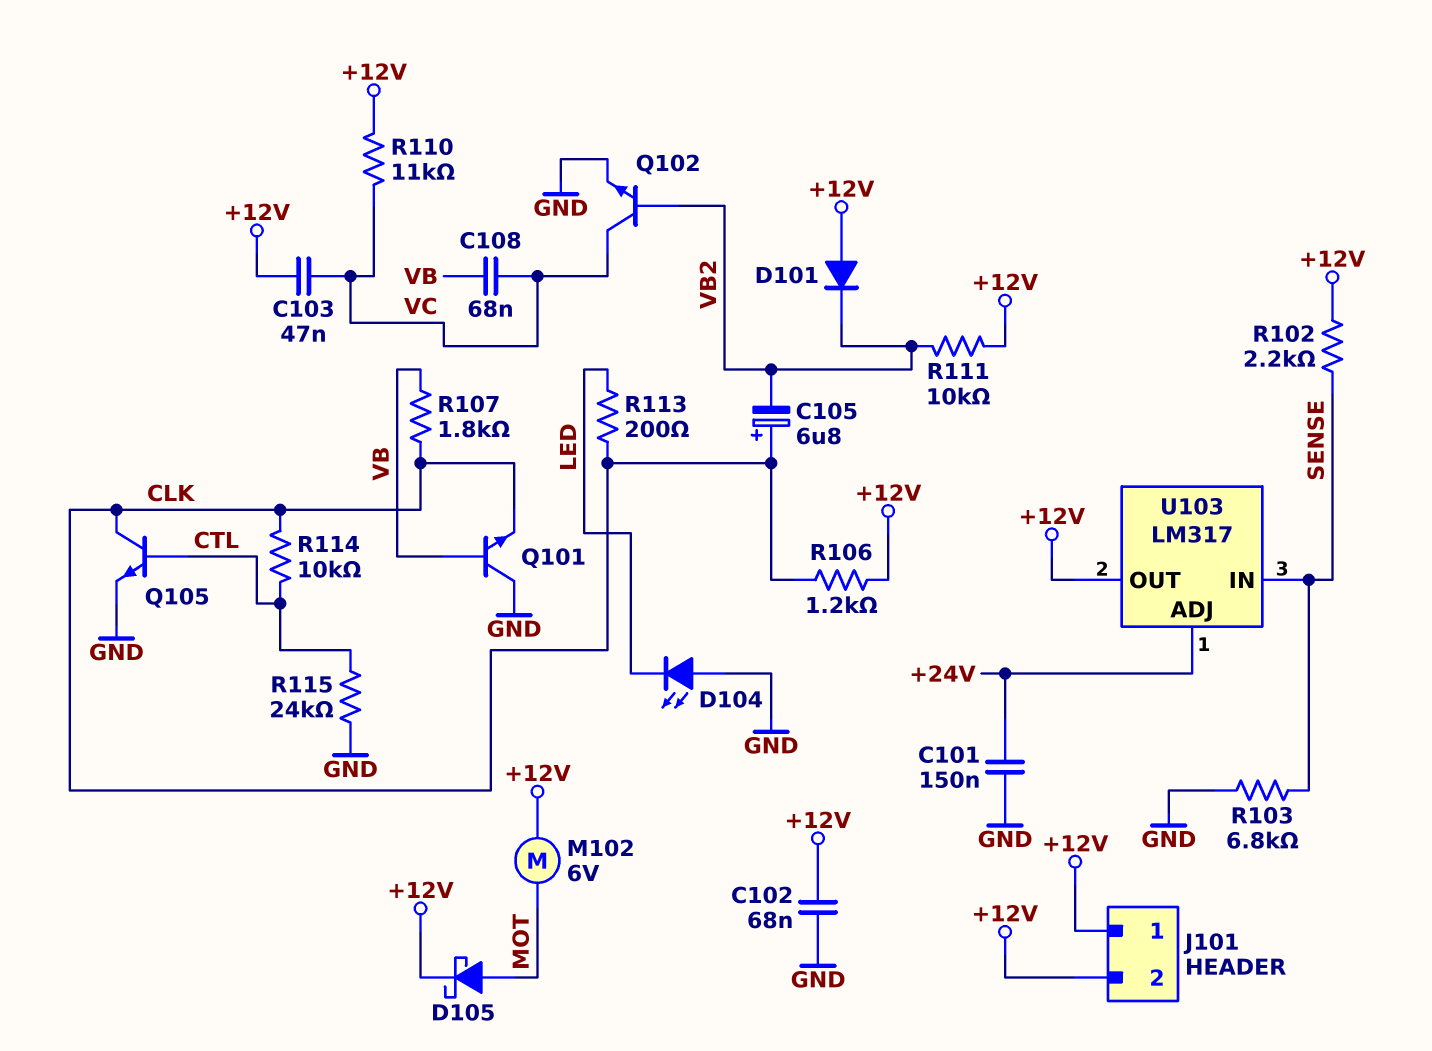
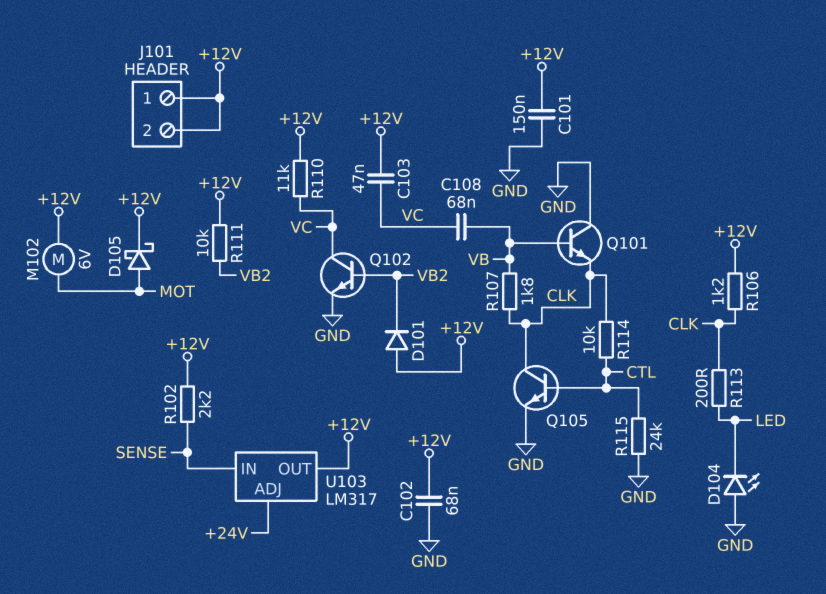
C101: 150nF (+24V, GND) -> 150nF (+12V, GND)
C105: 6.8uF (plus CLK, minus VB2) -> none
R103: 6.8k (GND, SENSE) -> none

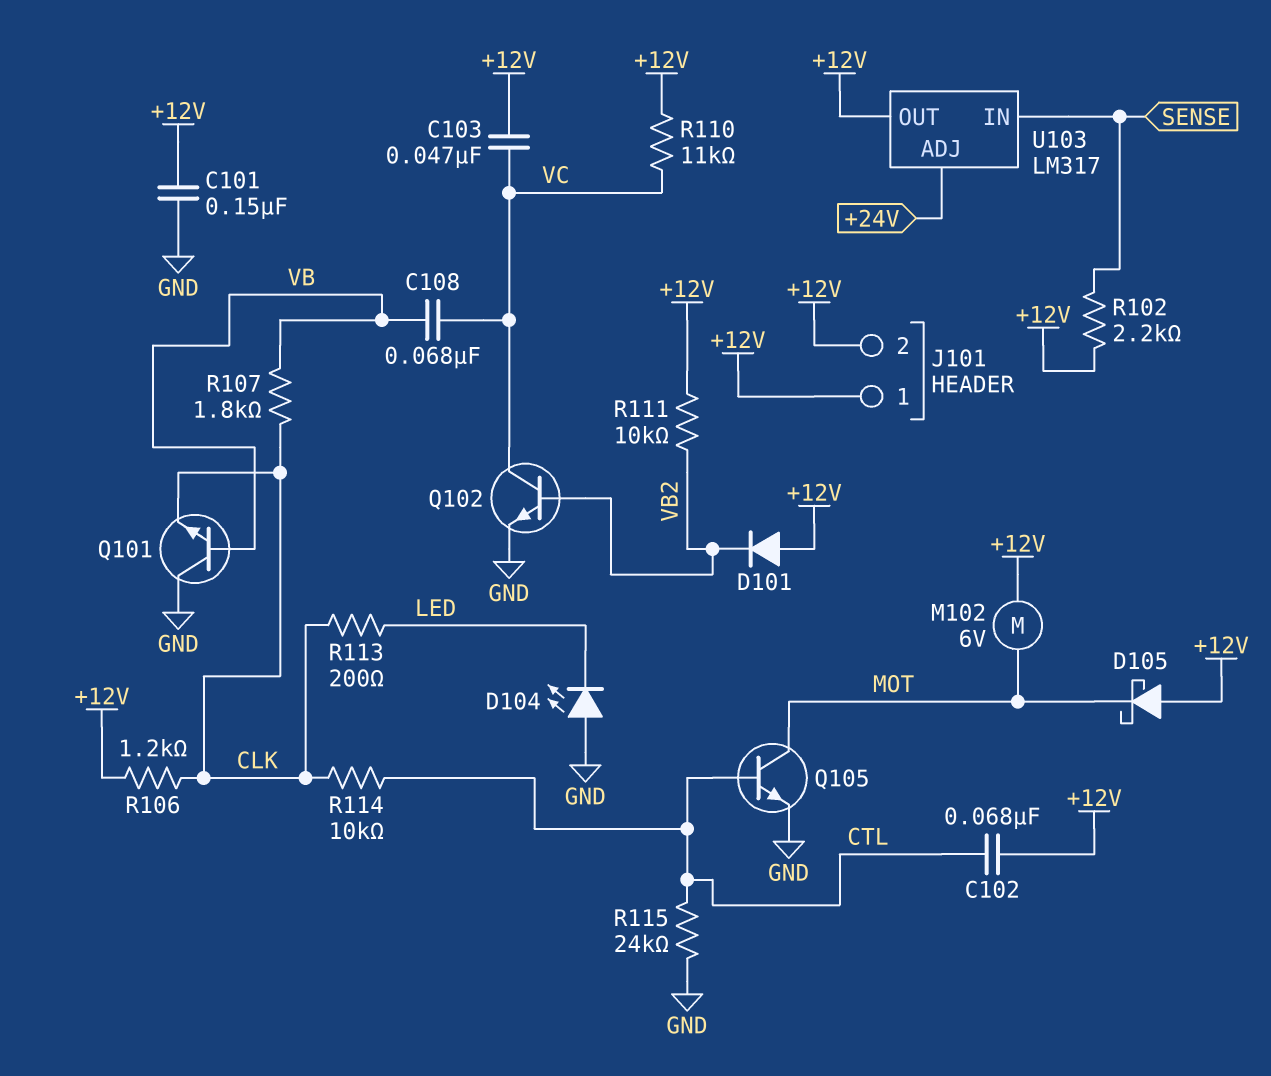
C102: 68nF (+12V, GND) -> 68nF (+12V, CTL)
D105: schottky (A MOT, K +12V) -> schottky (A +12V, K MOT)
Q105: NPN (B CTL, C CLK, E GND) -> NPN (B CTL, C MOT, E GND)

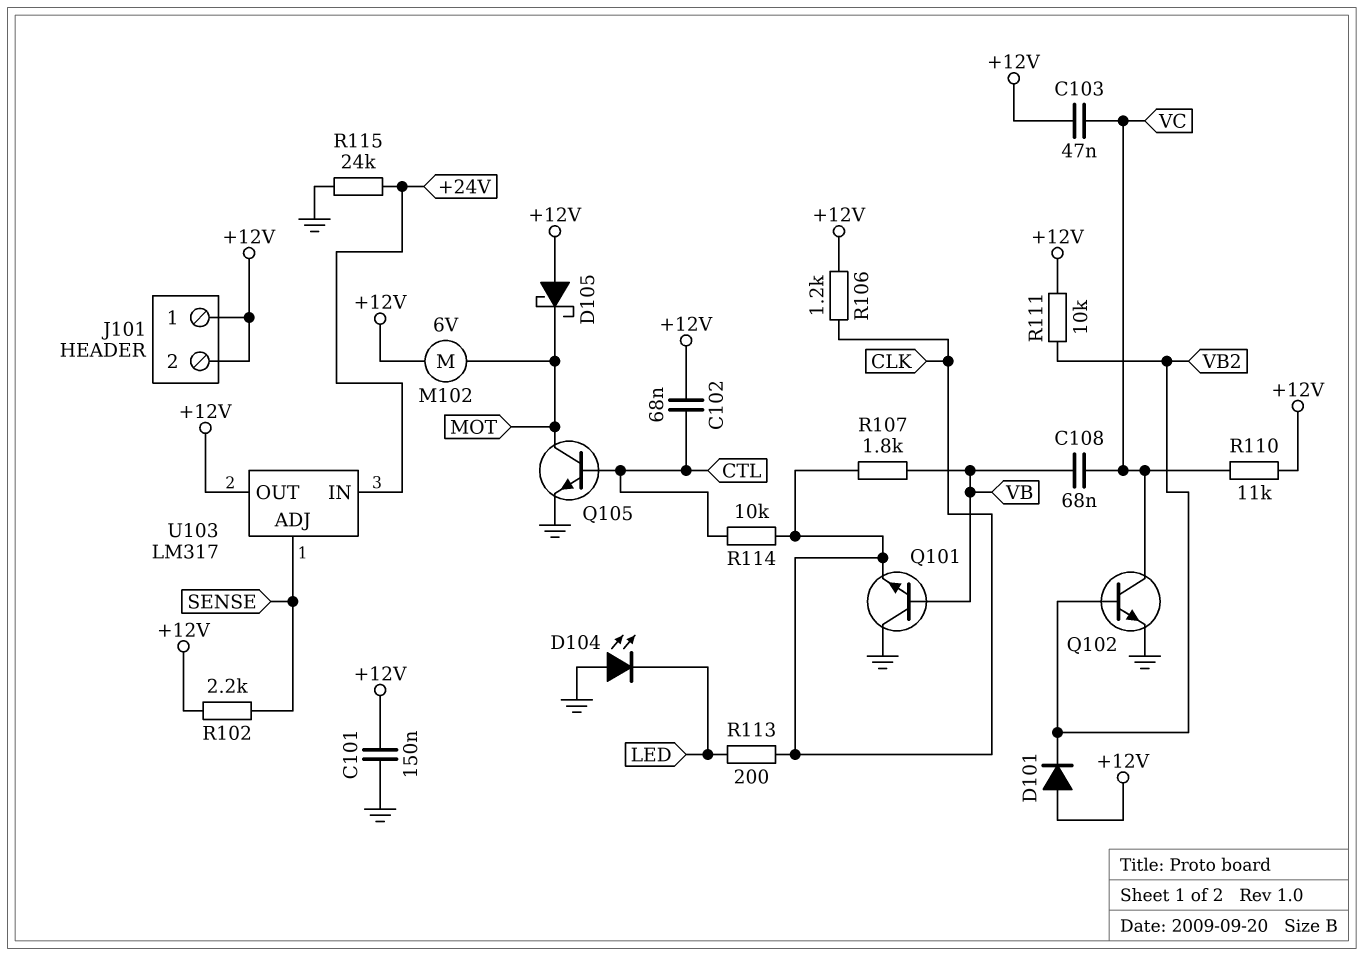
R115: 24k (CTL, GND) -> 24k (+24V, GND)
U103 pin ADJ: +24V -> SENSE
U103 pin IN: SENSE -> +24V

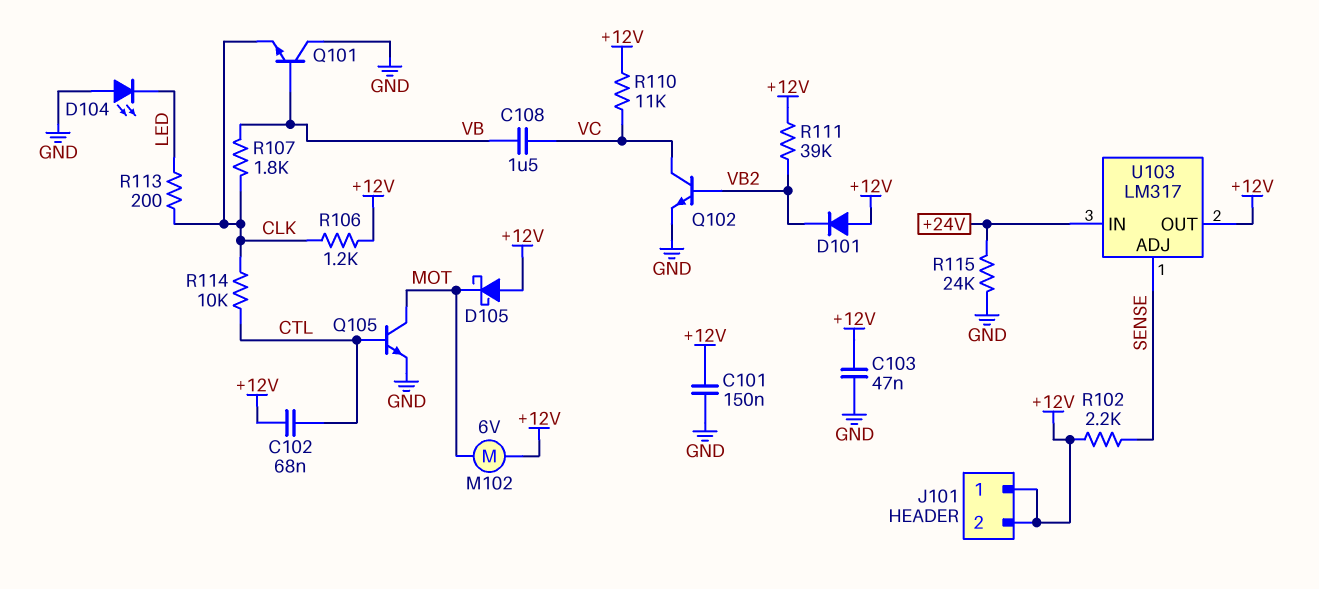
C103: 47nF (+12V, VC) -> 47nF (+12V, GND)
C108: 68nF (VB, VC) -> 1.5uF (VB, VC)
R111: 10k (+12V, VB2) -> 39k (+12V, VB2)

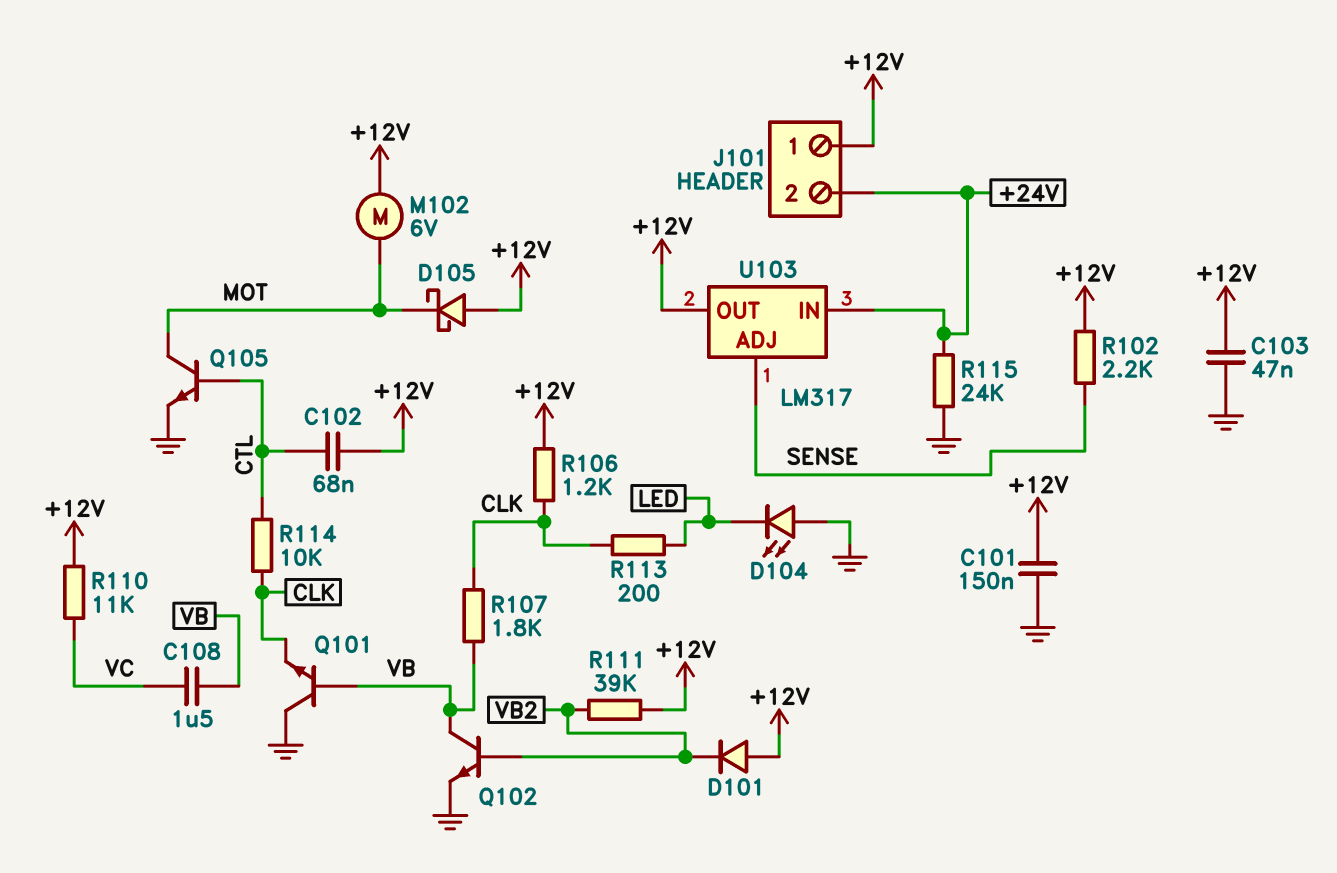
J101 pin 2: +12V -> +24V
Q102: NPN (B VB2, C VC, E GND) -> NPN (B VB2, C VB, E GND)

